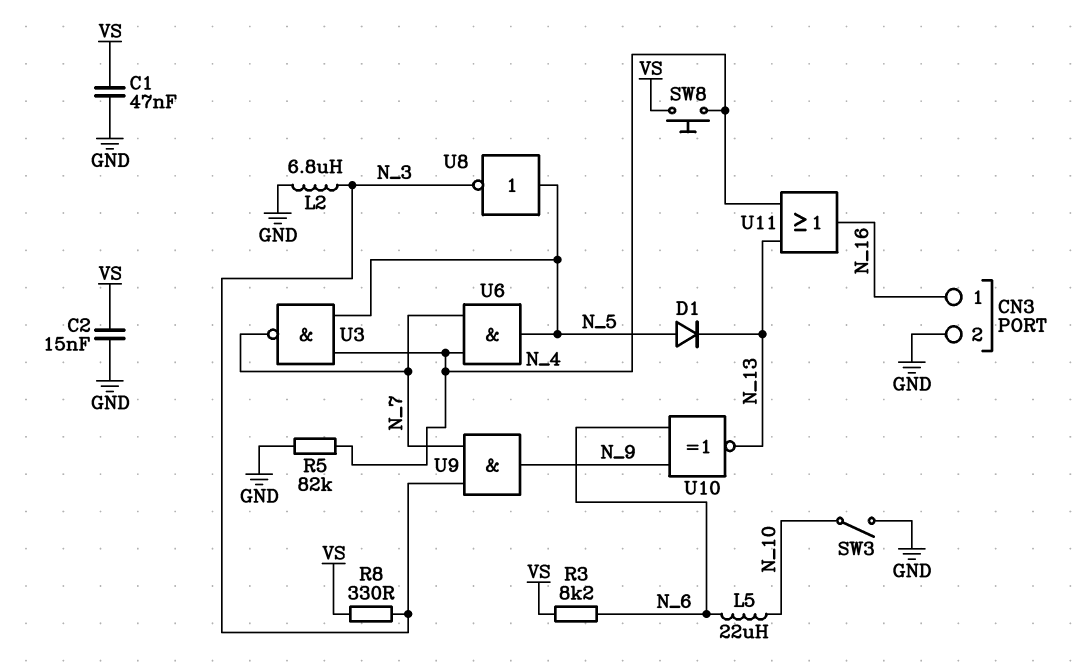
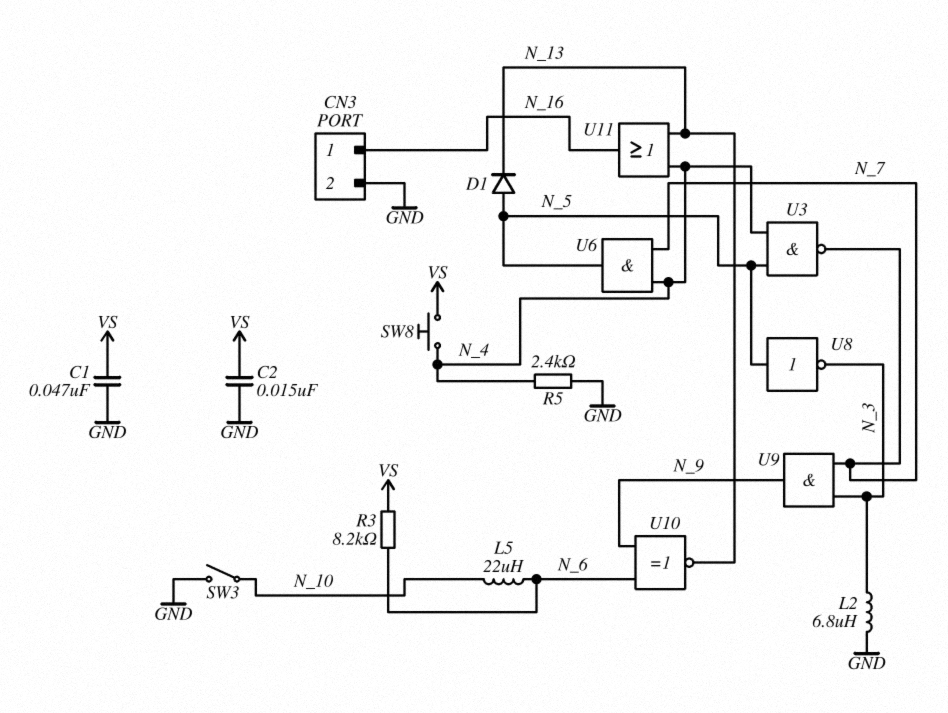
R5: 82k (GND, N_4) -> 2.4k (GND, N_4)
R8: 330 (N_3, VS) -> none

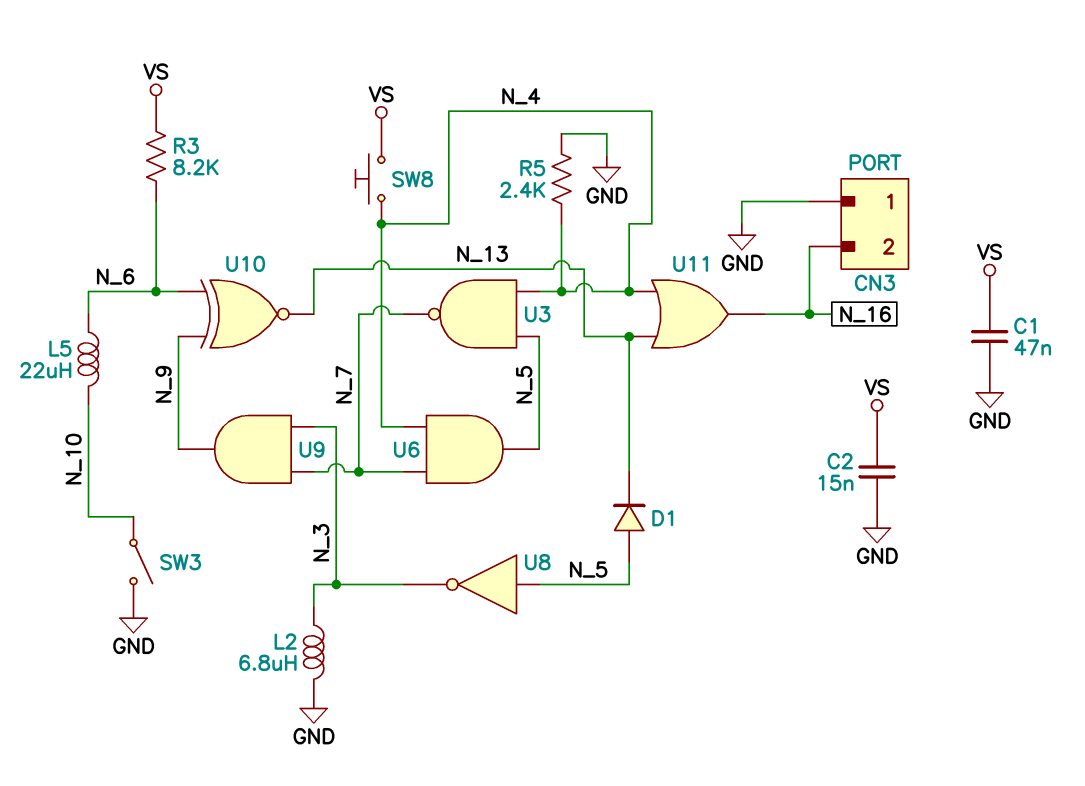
CN3 pin 1: N_16 -> GND
CN3 pin 2: GND -> N_16

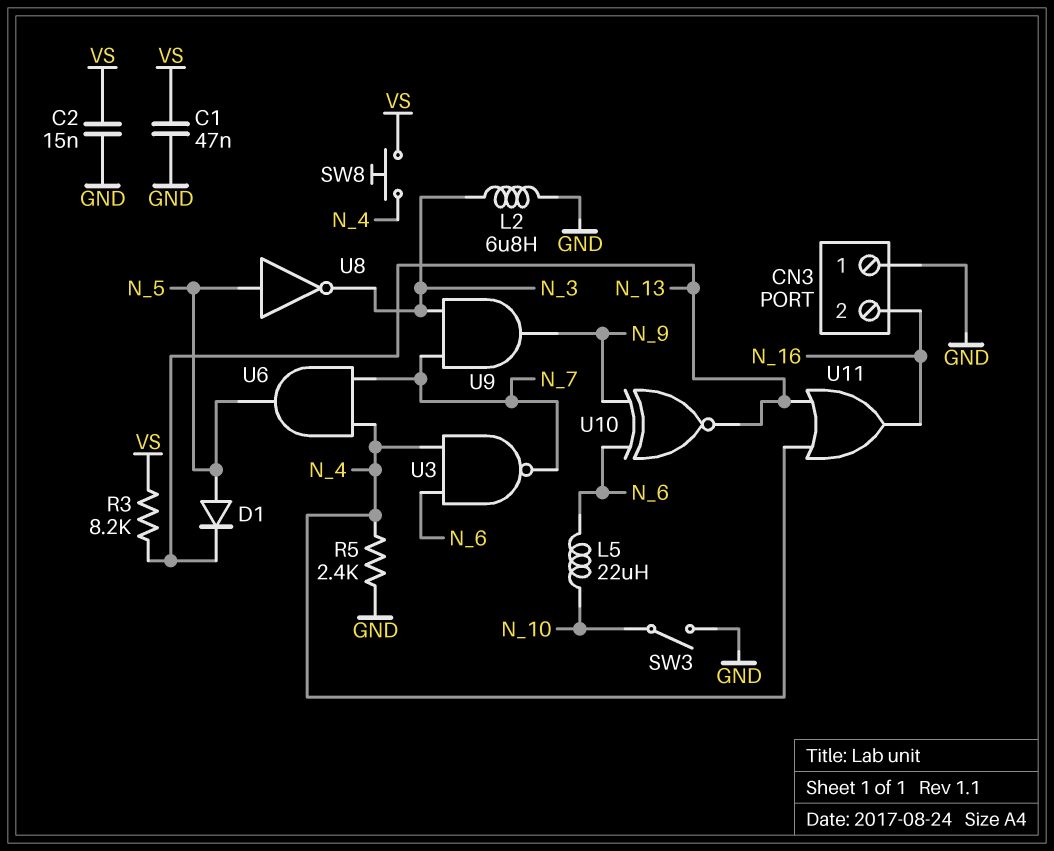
R3: 8.2k (N_6, VS) -> 8.2k (N_13, VS)
U3: NAND (in N_4, in N_5, out N_7) -> NAND (in N_4, in N_6, out N_7)

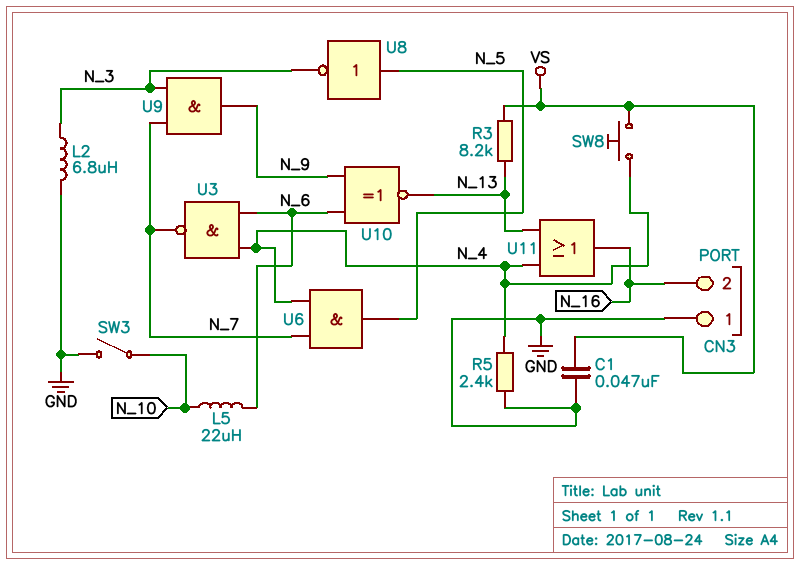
C2: 15nF (GND, VS) -> none
D1: diode (A N_5, K N_13) -> none

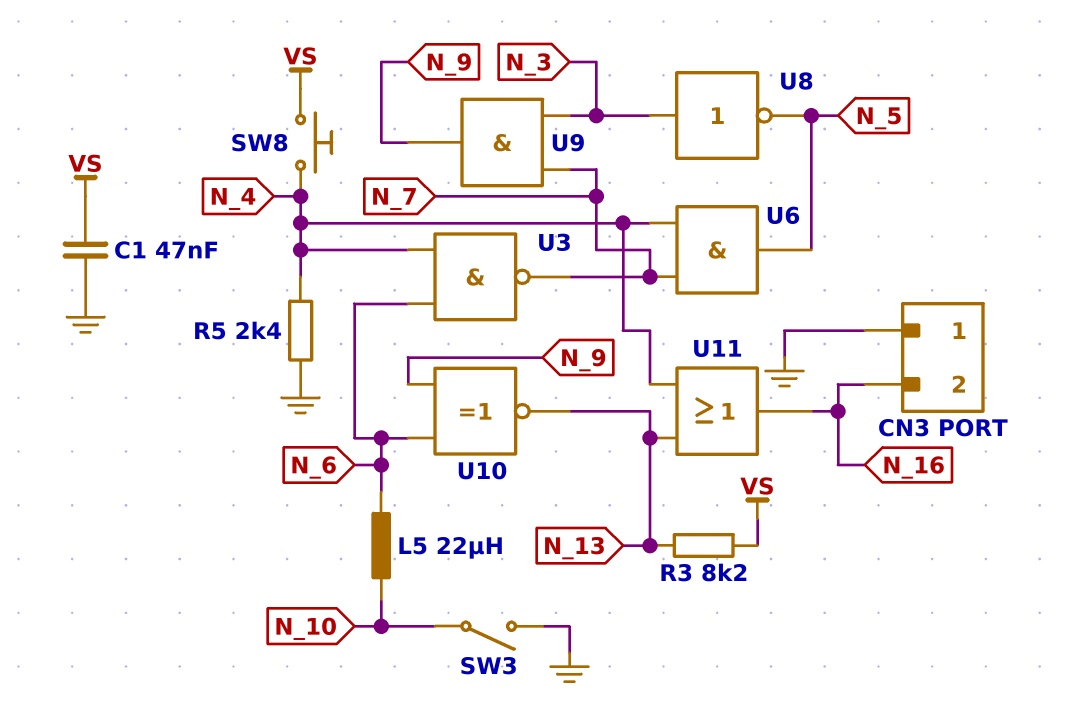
L2: 6.8uH (GND, N_3) -> none
U8: NOT (in N_5, out N_3) -> NOT (in N_3, out N_5)

